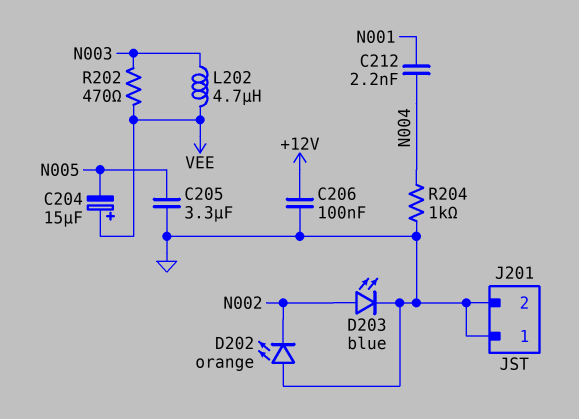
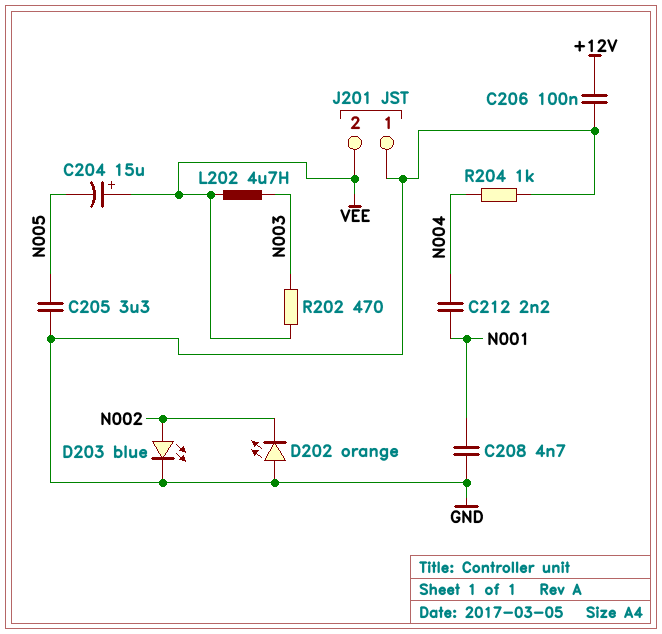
C208: none -> 4.7nF (GND, N001)
J201 pin 2: GND -> VEE

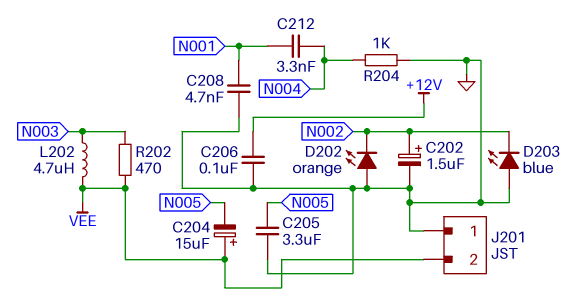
C202: none -> 1.5uF (plus N002, minus GND)
C212: 2.2nF (N001, N004) -> 3.3nF (N001, N004)
D203: LED blue (A N002, K GND) -> LED blue (A GND, K N002)

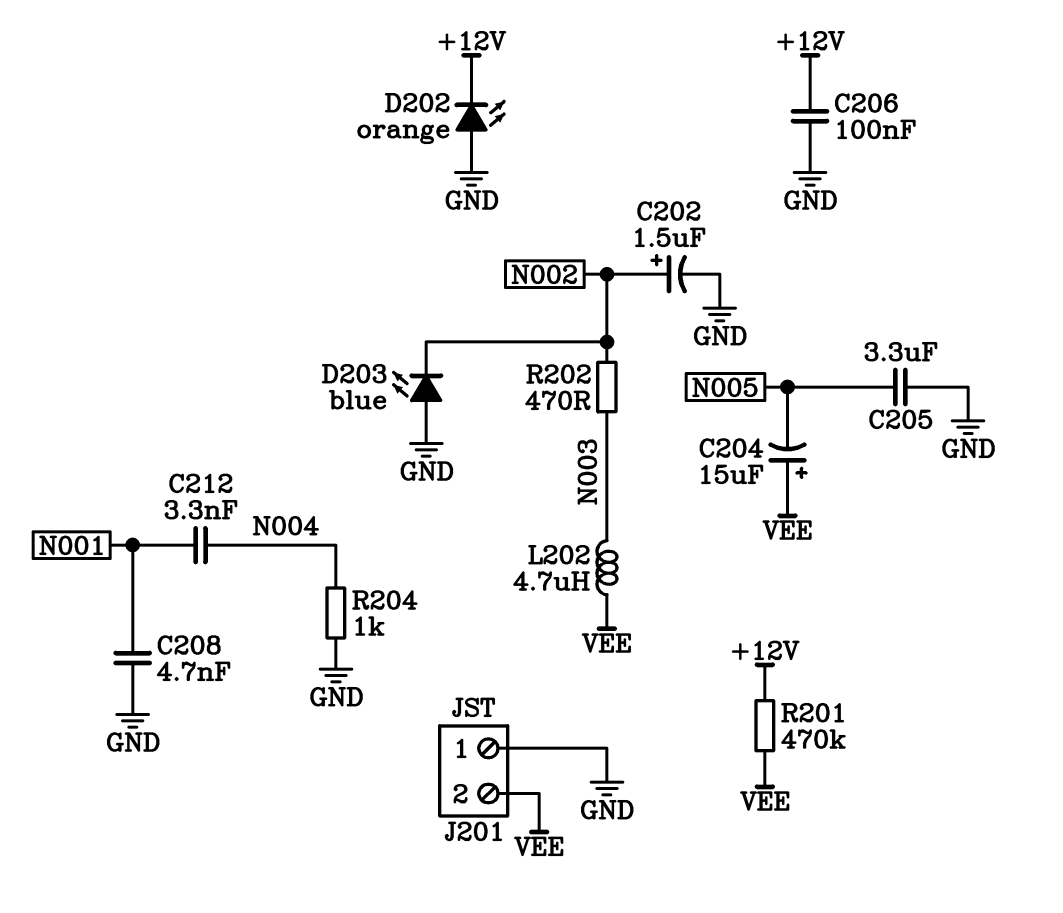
D202: LED orange (A GND, K N002) -> LED orange (A GND, K +12V)
R201: none -> 470k (+12V, VEE)
R202: 470 (N003, VEE) -> 470 (N002, N003)

